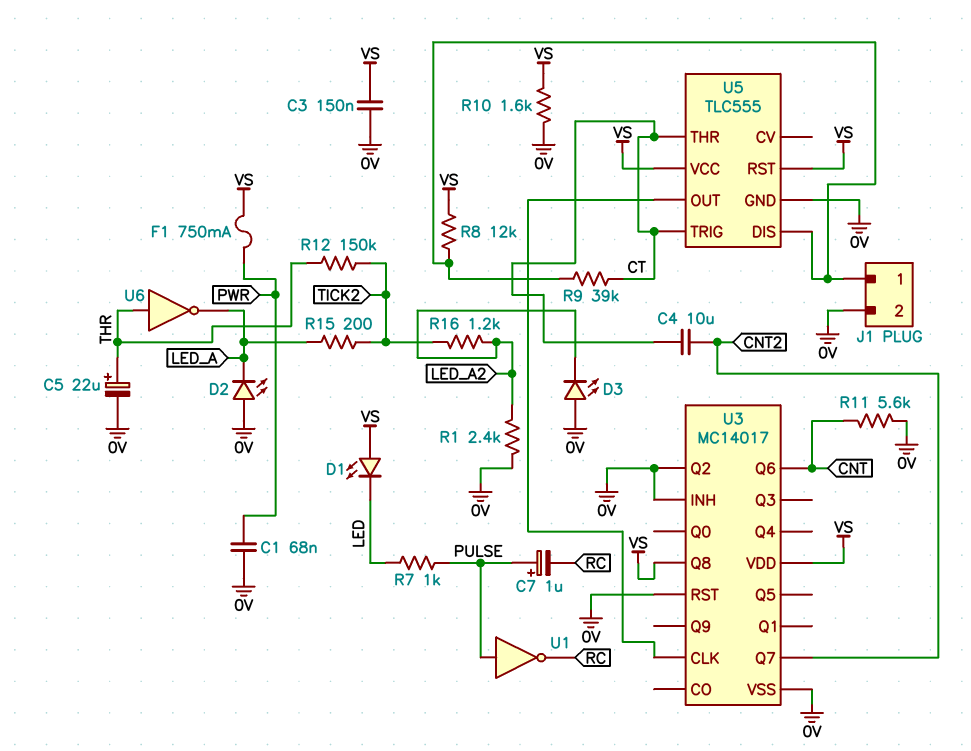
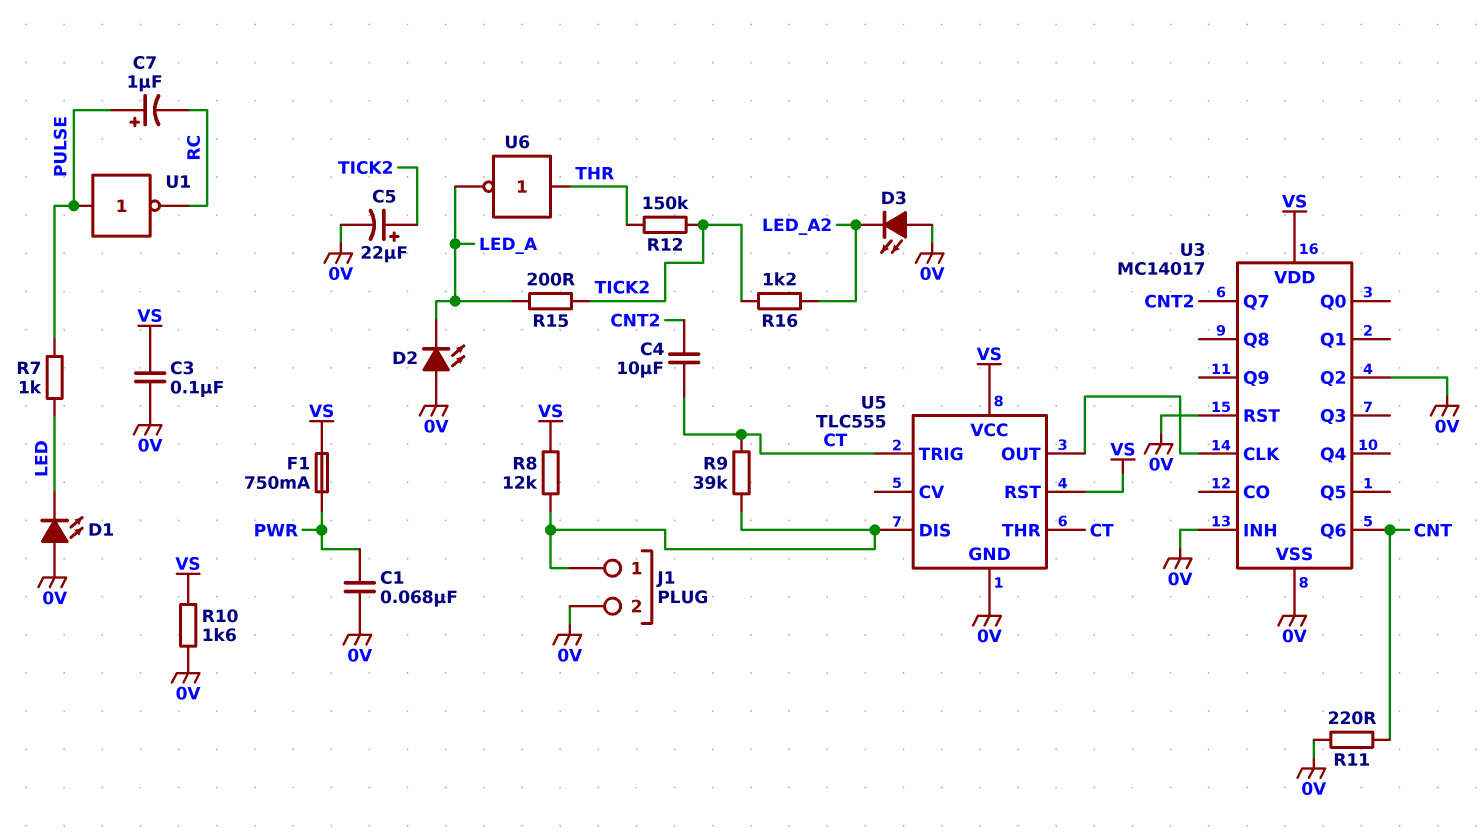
C3: 150nF (0V, VS) -> 100nF (0V, VS)
C5: 22uF (plus THR, minus 0V) -> 22uF (plus TICK2, minus 0V)
D1: LED (A VS, K LED) -> LED (A 0V, K LED)
R1: 2.4k (0V, LED_A2) -> none
R11: 5.6k (0V, CNT) -> 220 (0V, CNT)
U3 pin Q8: VS -> none

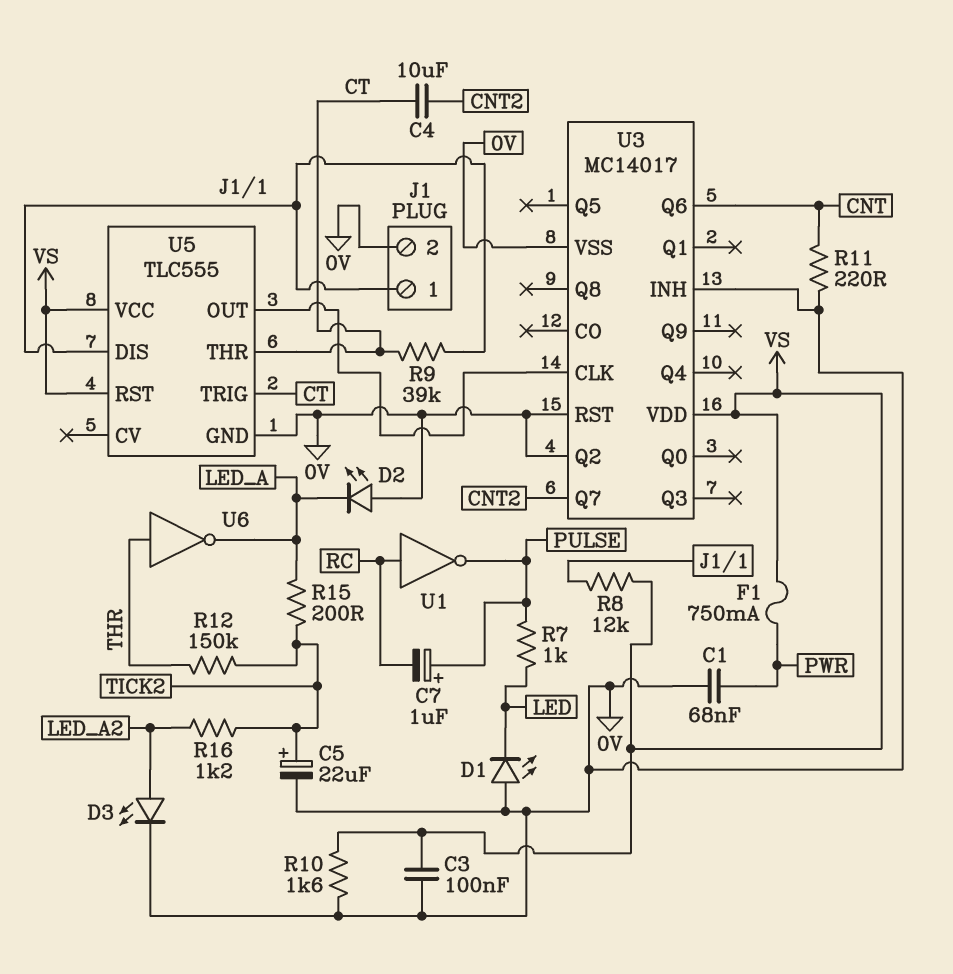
D3: LED (A 0V, K LED_A2) -> LED (A LED_A2, K 0V)
U1: NOT (in PULSE, out RC) -> NOT (in RC, out PULSE)

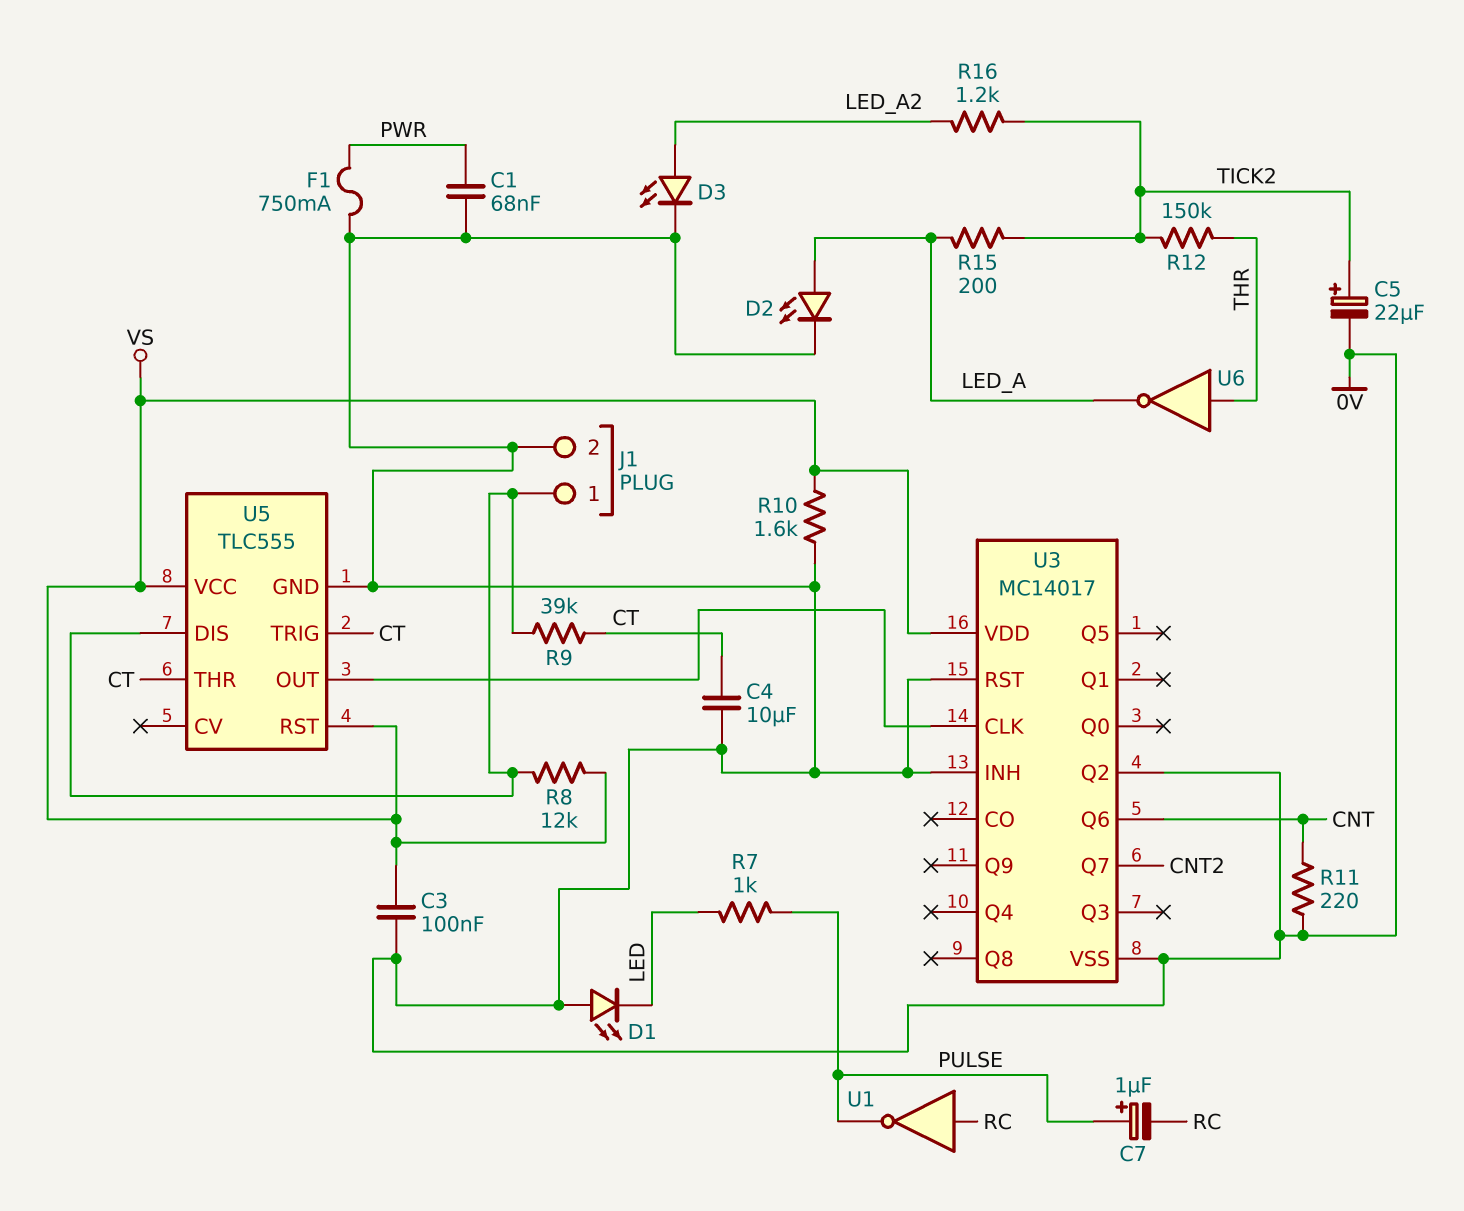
C4: 10uF (CNT2, CT) -> 10uF (0V, CT)
D2: LED (A 0V, K LED_A) -> LED (A LED_A, K 0V)
F1: 750mA (PWR, VS) -> 750mA (0V, PWR)

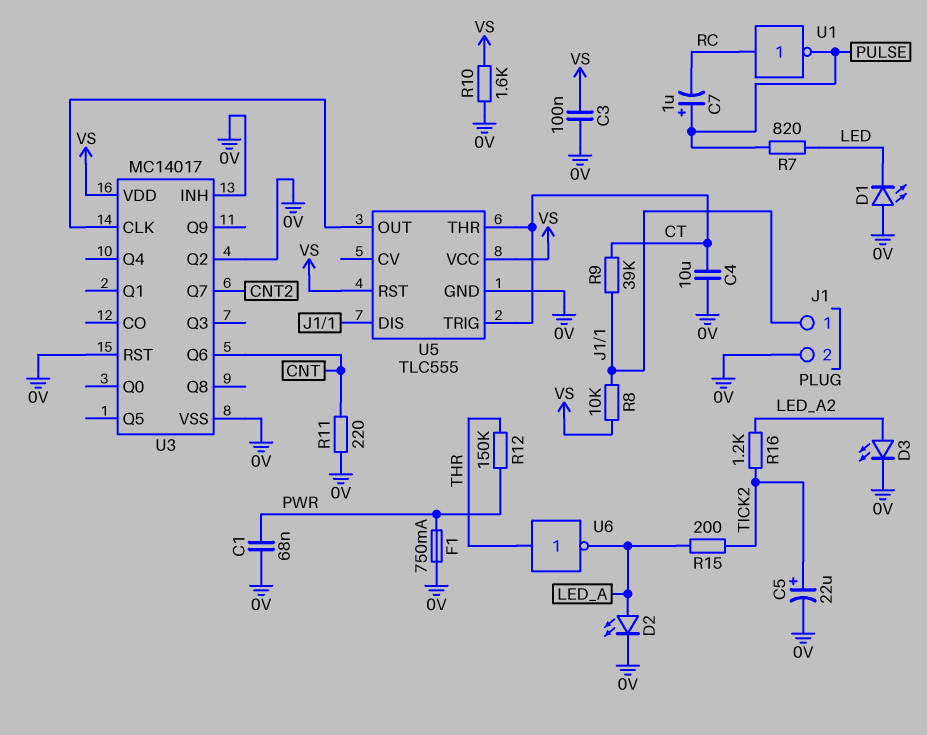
R7: 1k (LED, PULSE) -> 820 (LED, PULSE)
R8: 12k (J1/1, VS) -> 10k (J1/1, VS)
R12: 150k (THR, TICK2) -> 150k (PWR, THR)

